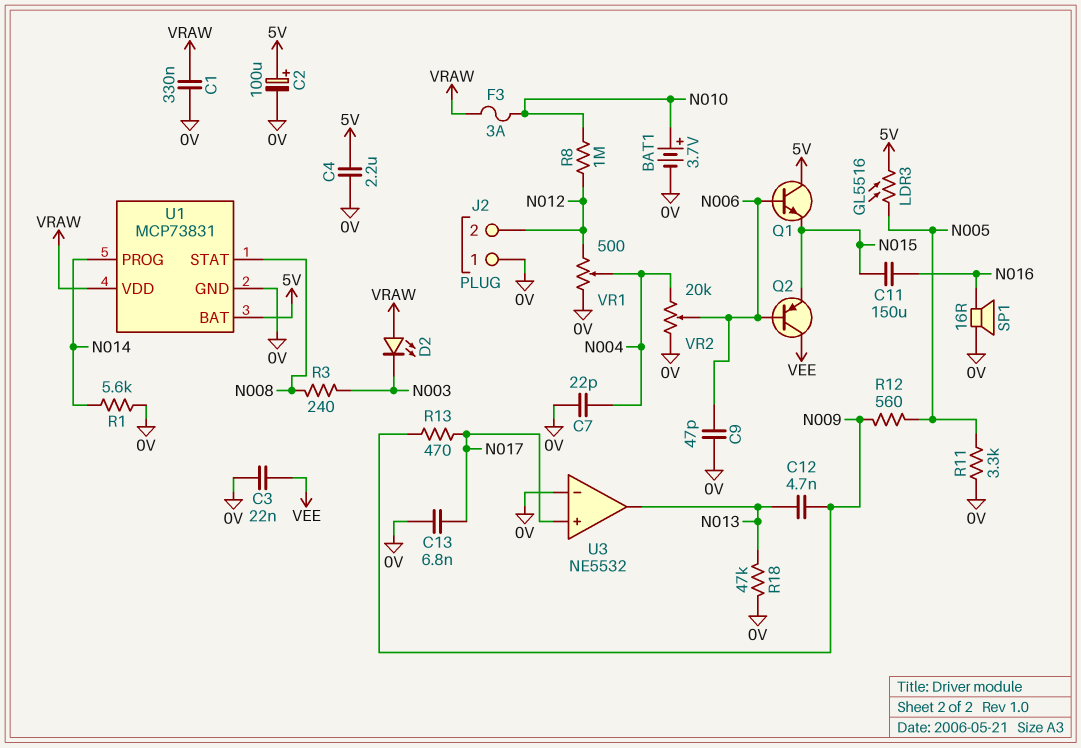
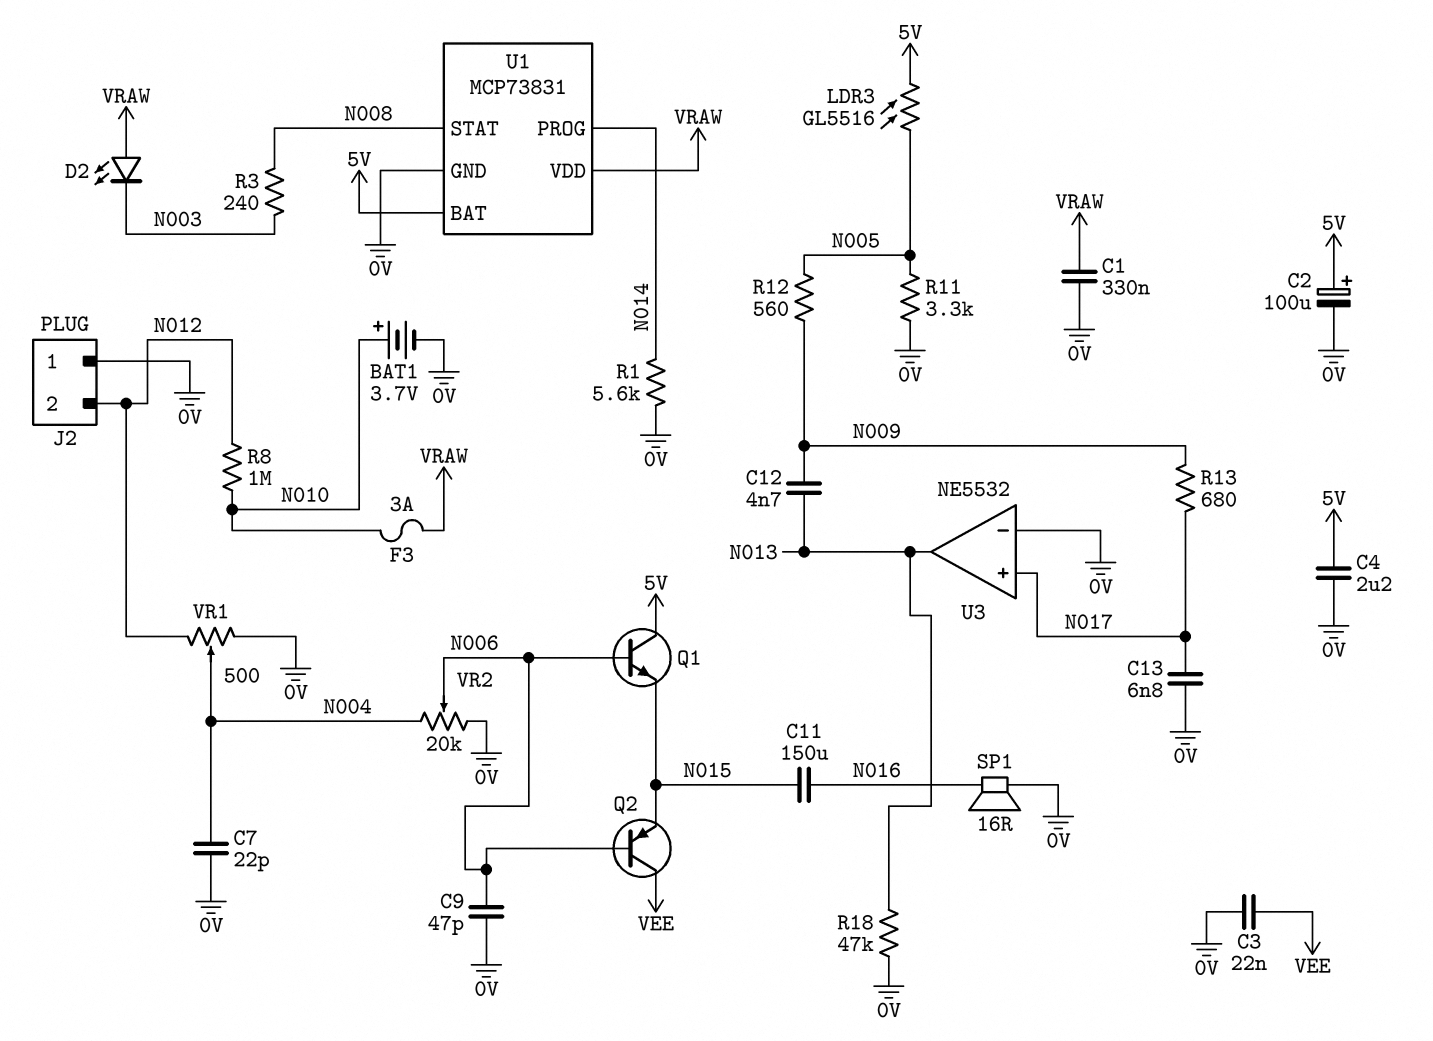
R13: 470 (N009, N017) -> 680 (N009, N017)

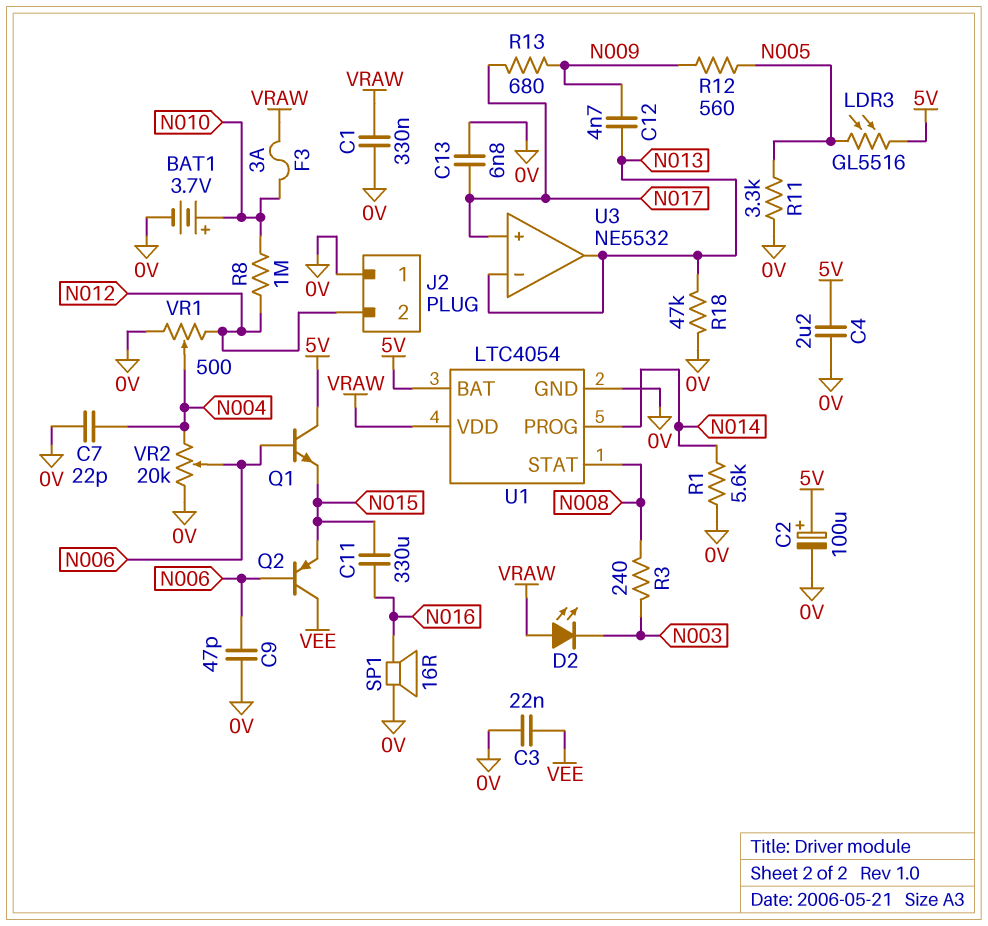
C11: 150uF (N015, N016) -> 330uF (N015, N016)
U1: MCP73831 -> LTC4054
U3 pin in-: 0V -> N013

